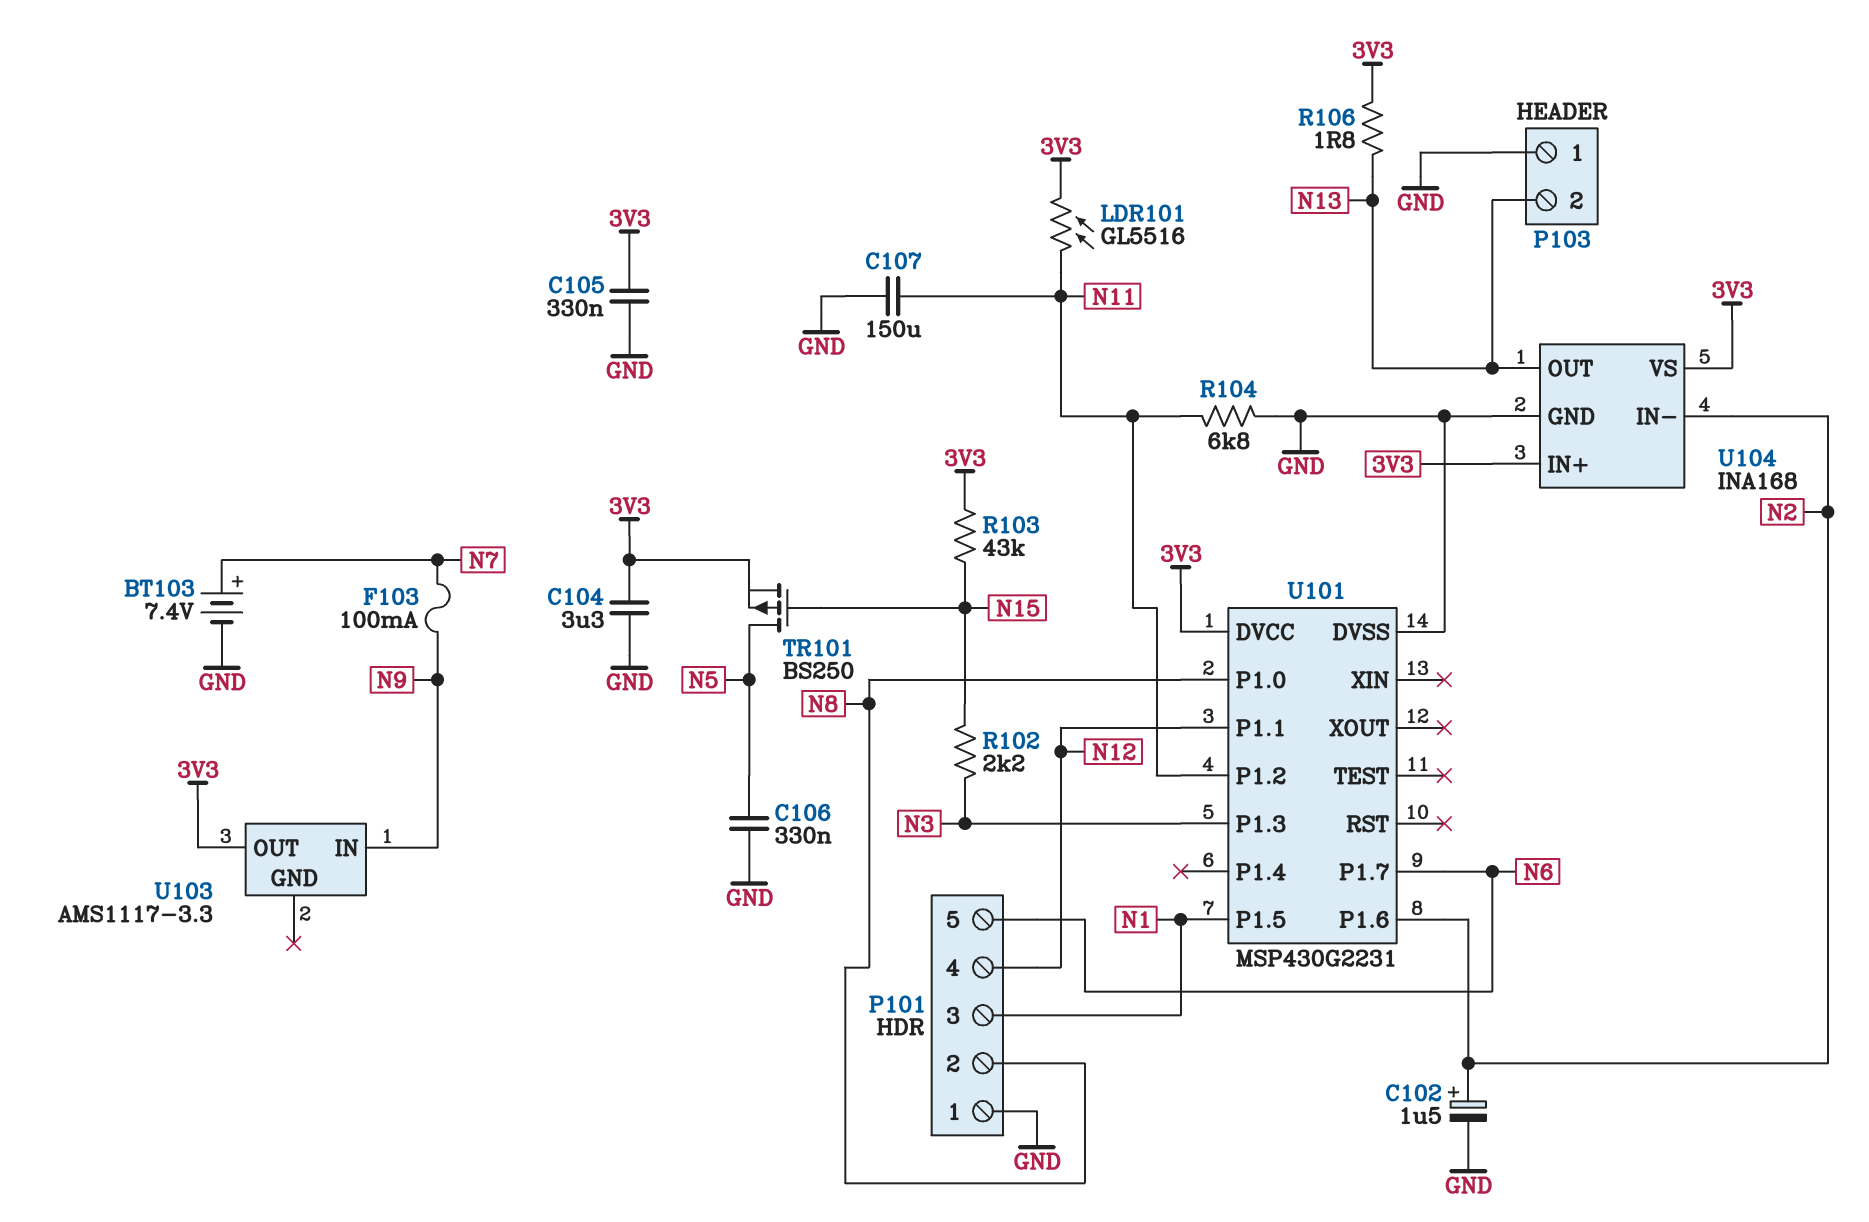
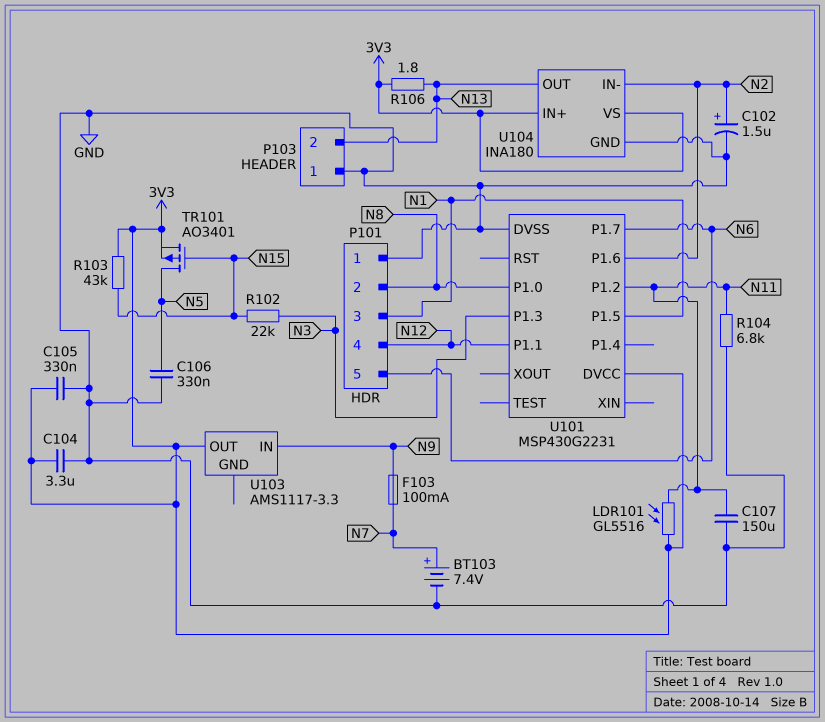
R102: 2.2k (N3, N15) -> 22k (N3, N15)
TR101: PMOS BS250 (G N15, D N5, S 3V3) -> PMOS AO3401 (G N15, D N5, S 3V3)
U104: INA168 -> INA180

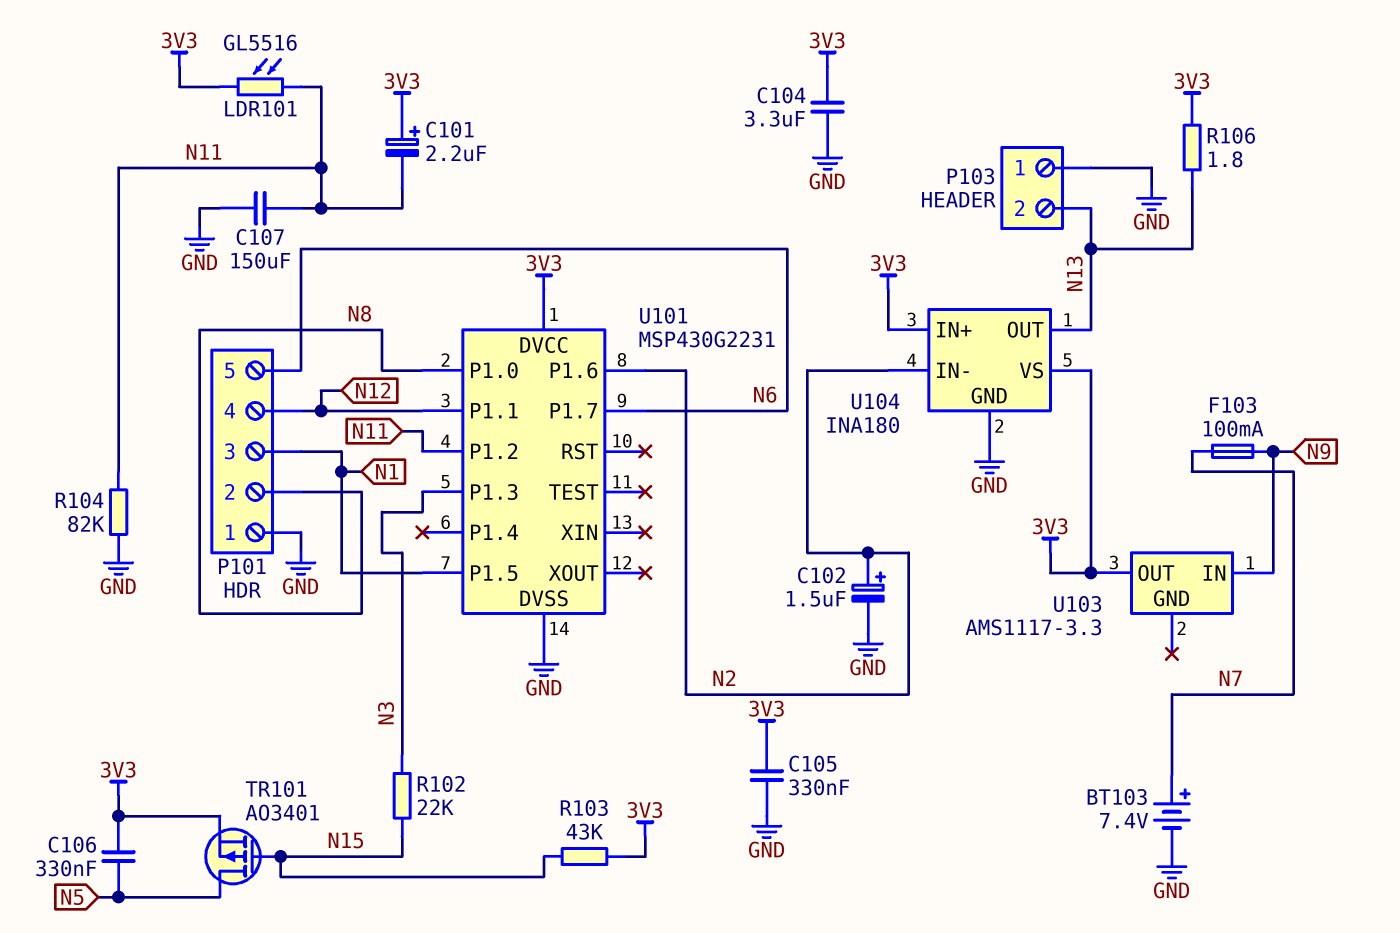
C101: none -> 2.2uF (plus 3V3, minus N11)
C106: 330nF (GND, N5) -> 330nF (3V3, N5)
R104: 6.8k (GND, N11) -> 82k (GND, N11)

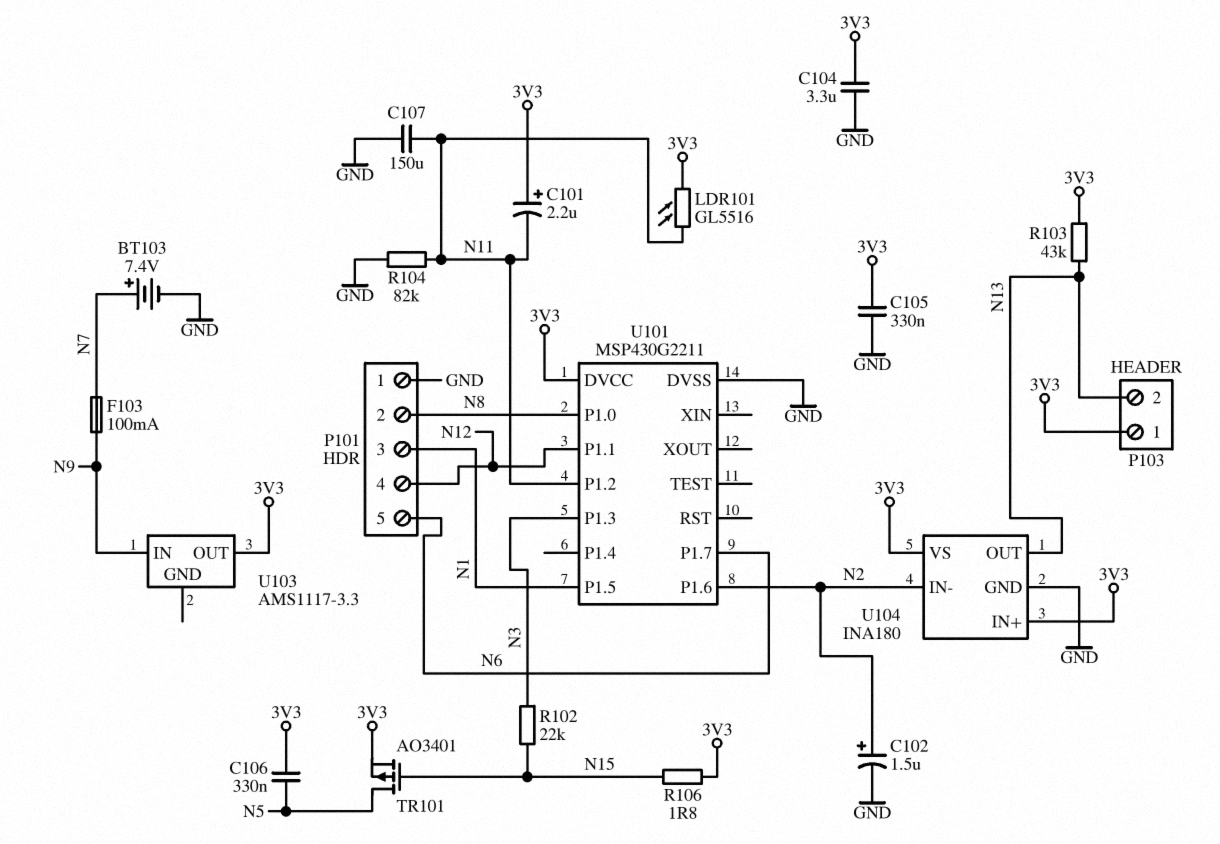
P103 pin 1: GND -> 3V3
R103: 43k (3V3, N15) -> 43k (3V3, N13)
R106: 1.8 (3V3, N13) -> 1.8 (3V3, N15)
U101: MSP430G2231 -> MSP430G2211

